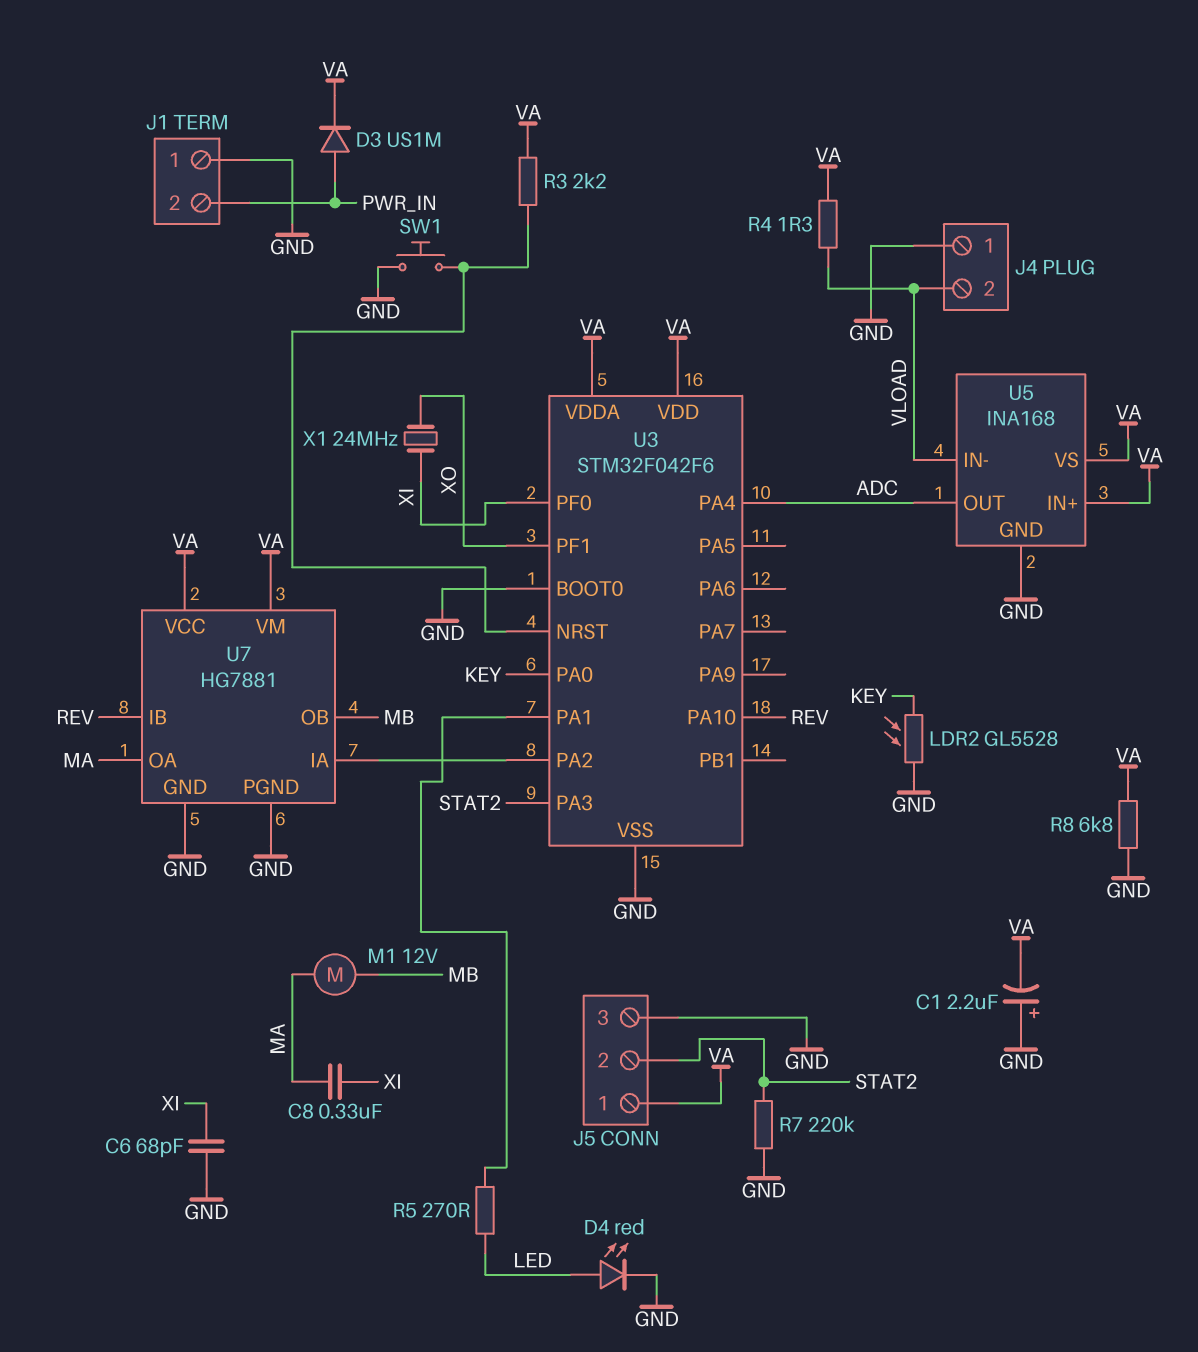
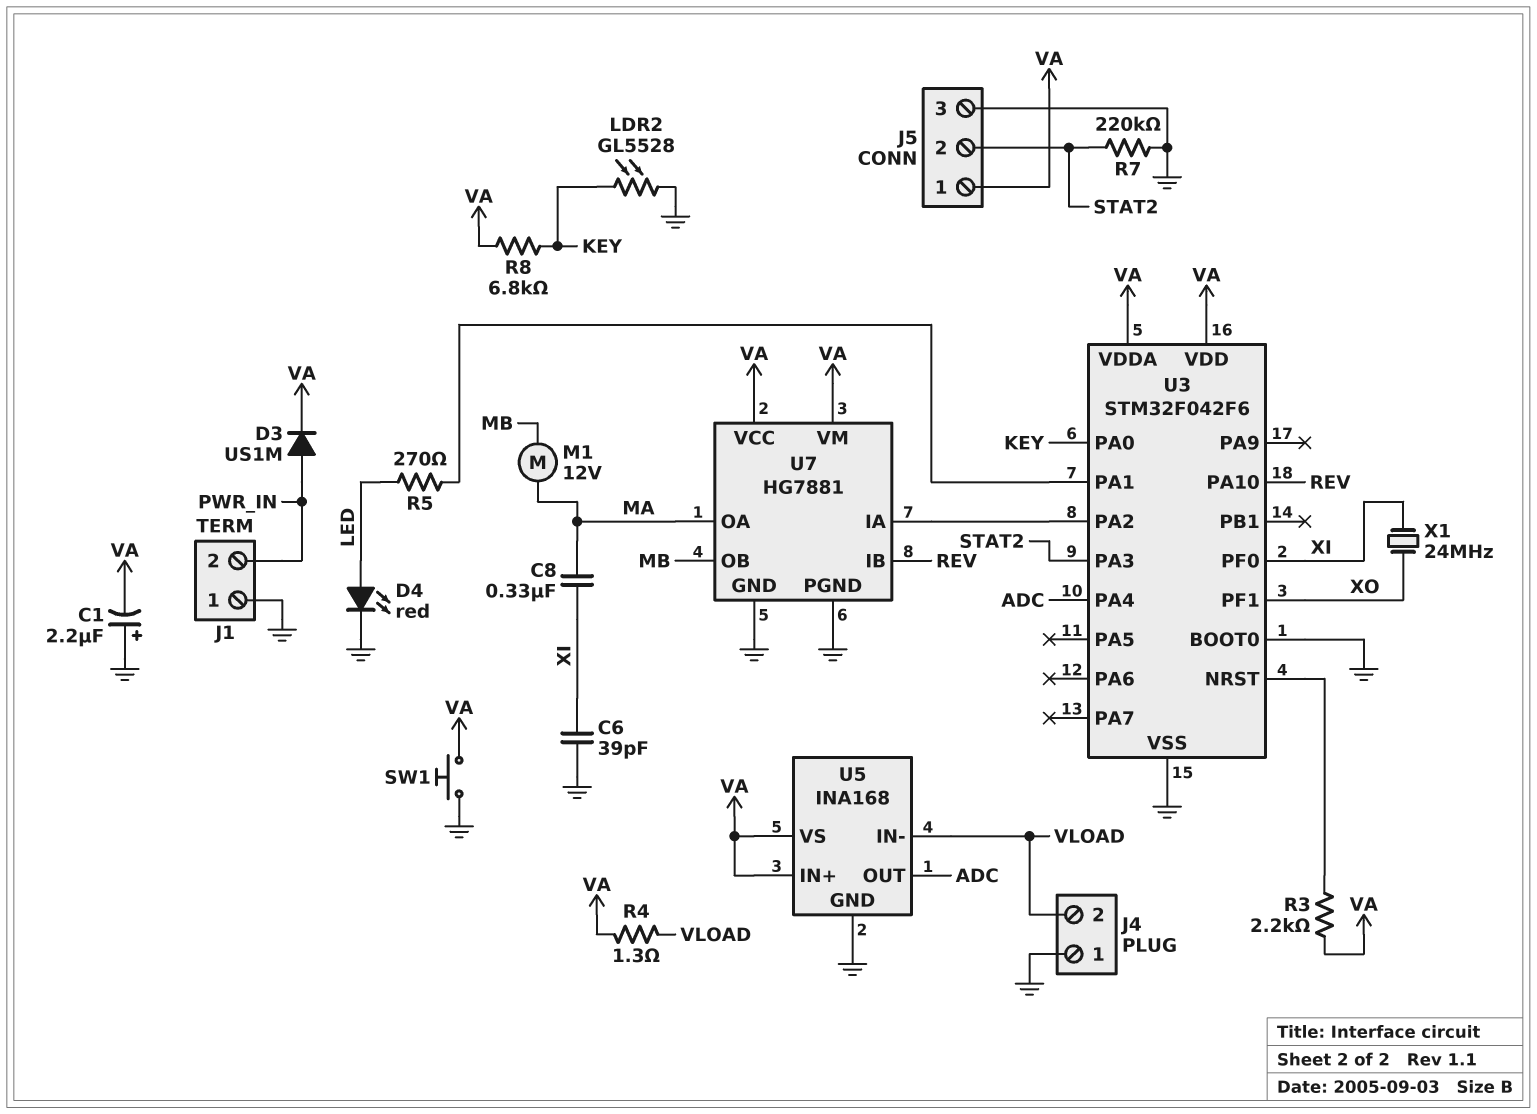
C6: 68pF (GND, XI) -> 39pF (GND, XI)
R8: 6.8k (GND, VA) -> 6.8k (KEY, VA)
SW1: button (GND, U3/NRST) -> button (GND, VA)

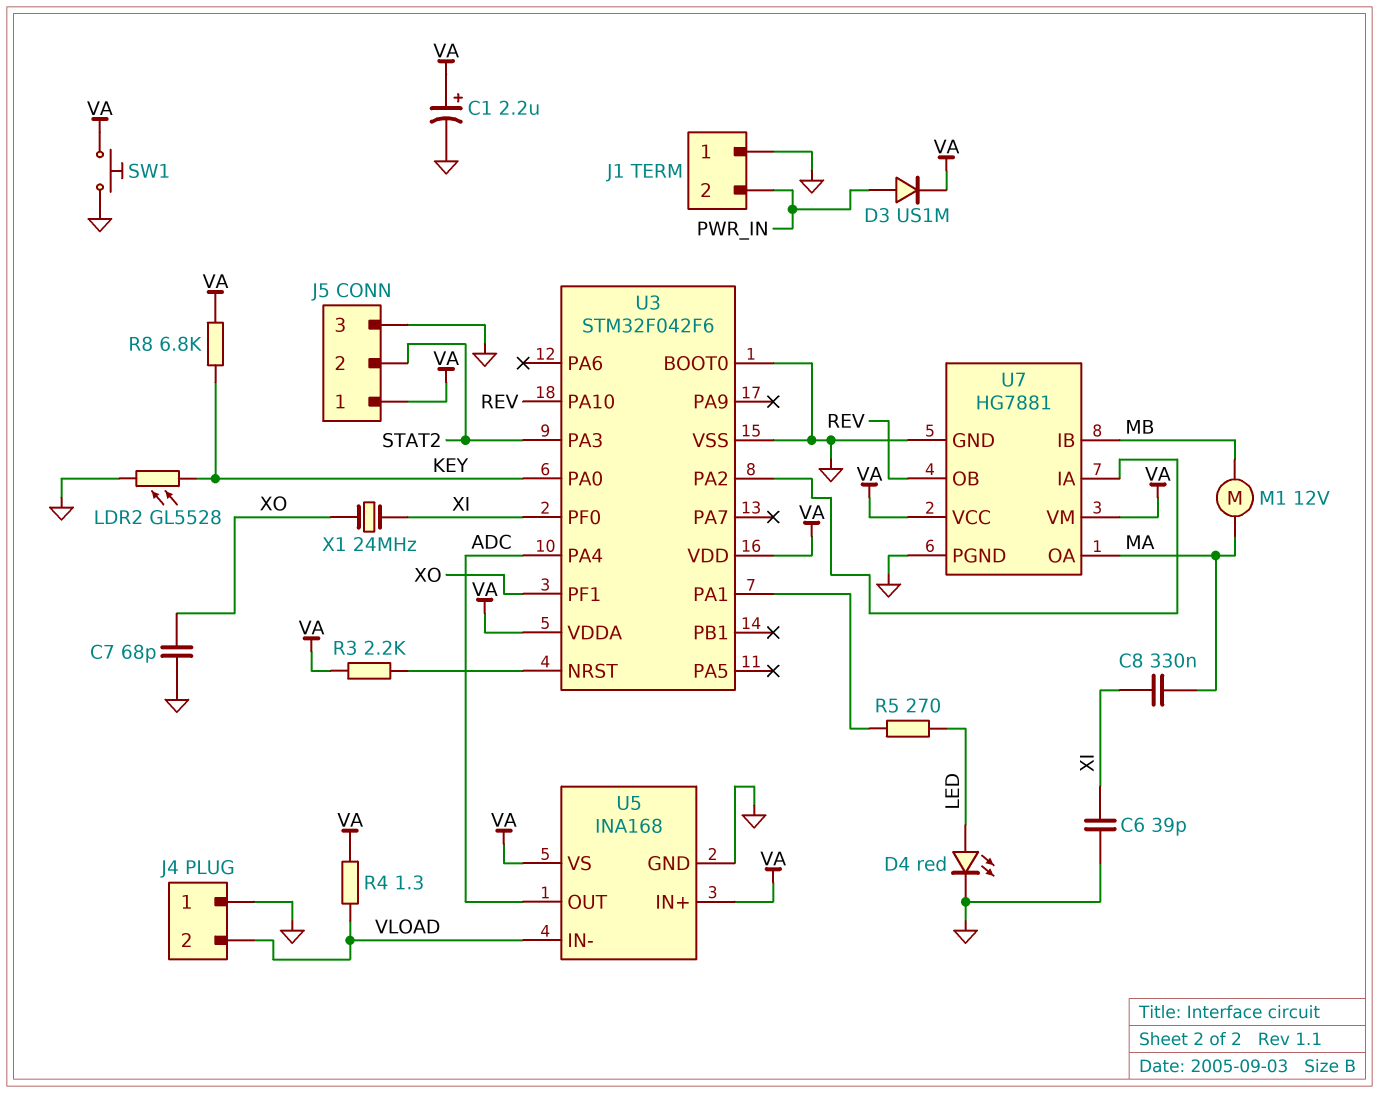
C1: 2.2uF (plus GND, minus VA) -> 2.2uF (plus VA, minus GND)
C7: none -> 68pF (GND, XO)
R7: 220k (GND, STAT2) -> none
U7 pin IB: REV -> MB
U7 pin OB: MB -> REV

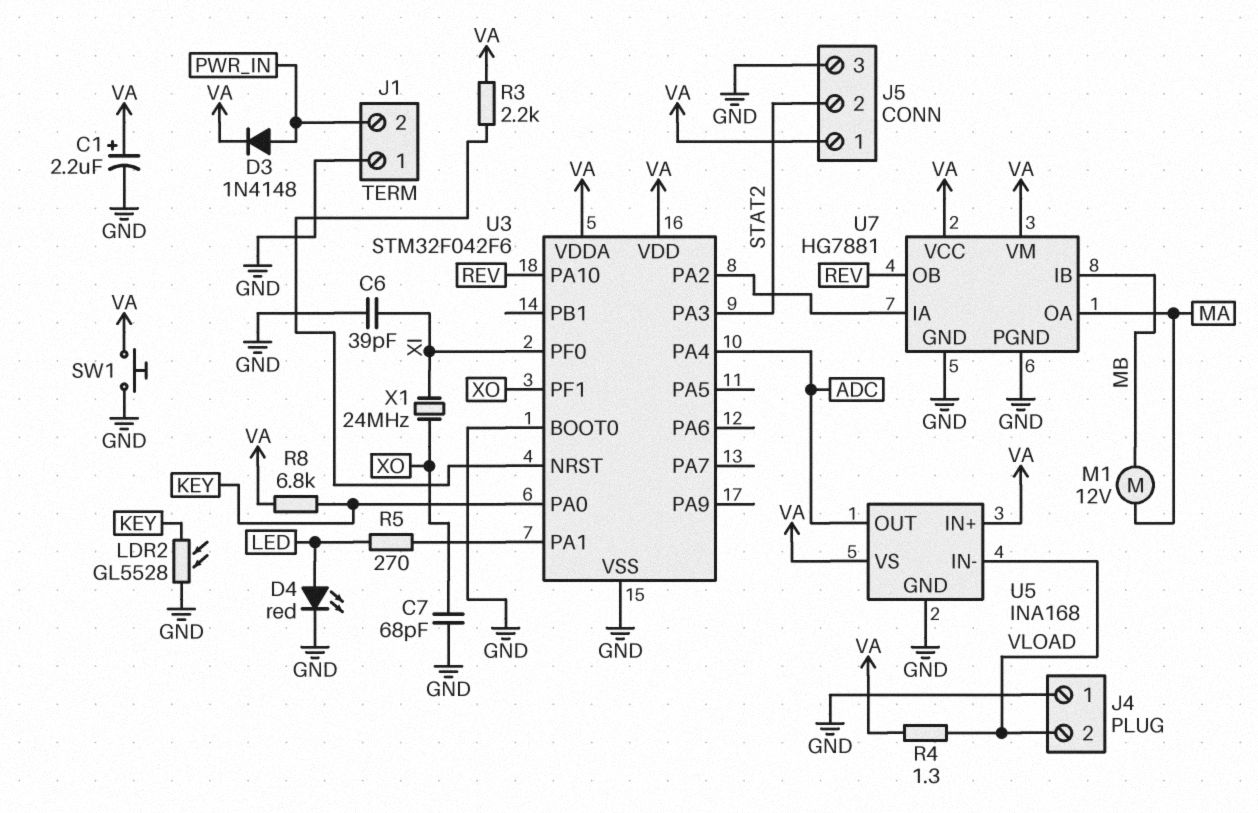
C8: 330nF (MA, XI) -> none
D3: diode US1M (A PWR_IN, K VA) -> diode 1N4148 (A PWR_IN, K VA)

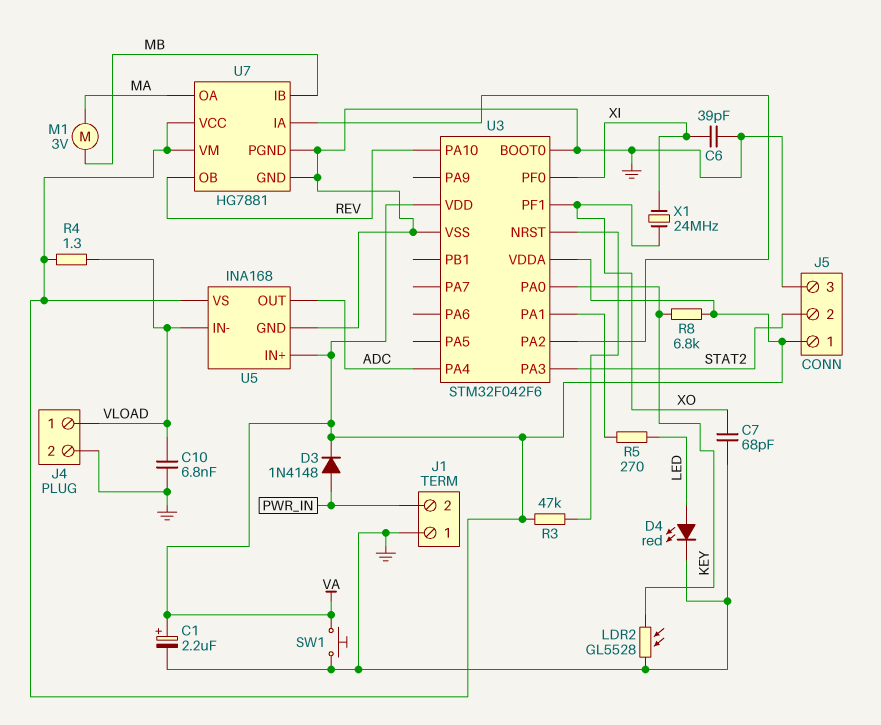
C10: none -> 6.8nF (GND, VLOAD)
J4 pin 1: GND -> VLOAD
J4 pin 2: VLOAD -> GND
M1: motor 12V (MA, MB) -> motor 3V (MA, MB)
R3: 2.2k (U3/NRST, VA) -> 47k (U3/NRST, VA)

